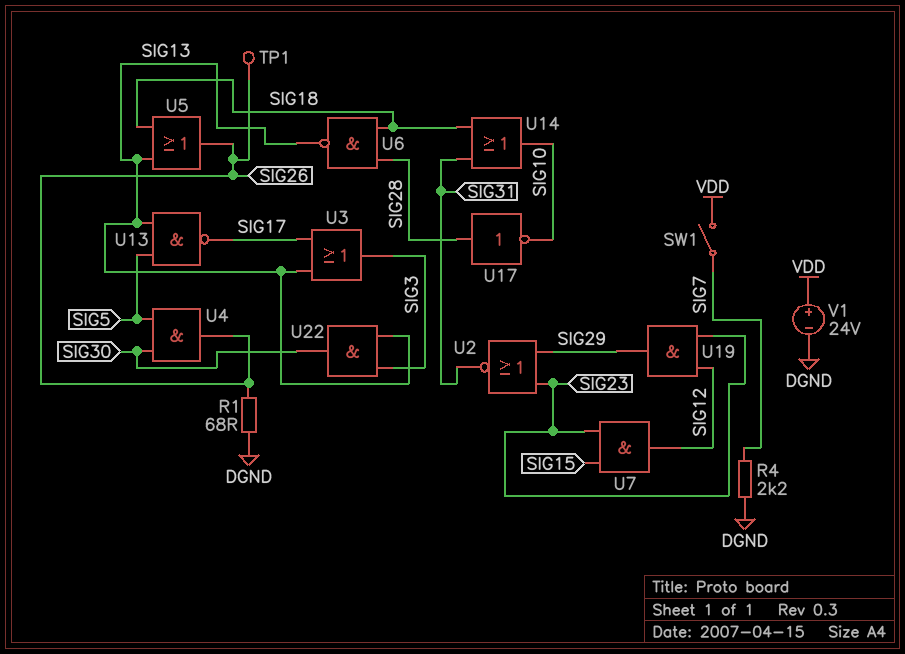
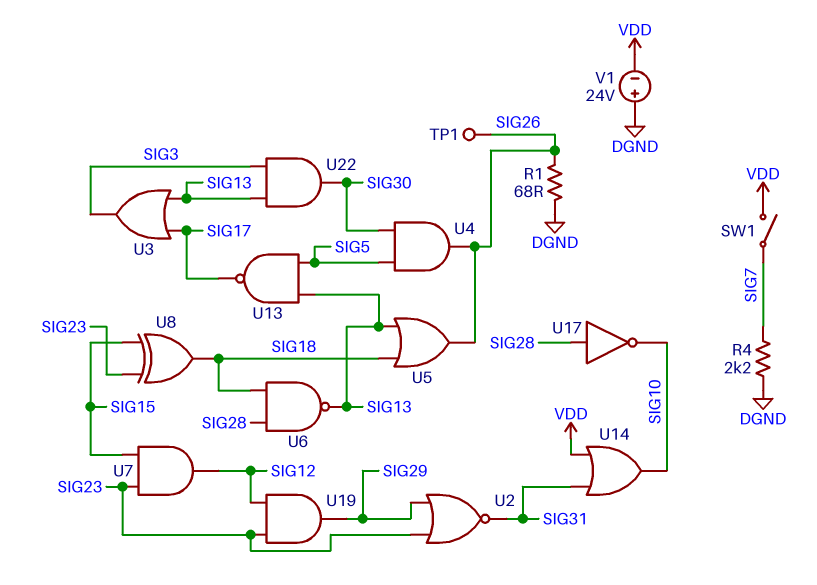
U8: none -> XOR (in SIG15, in SIG23, out SIG18)
U14: OR (in SIG18, in SIG31, out SIG10) -> OR (in SIG31, in VDD, out SIG10)
V1: 24V (plus VDD, minus DGND) -> 24V (plus DGND, minus VDD)

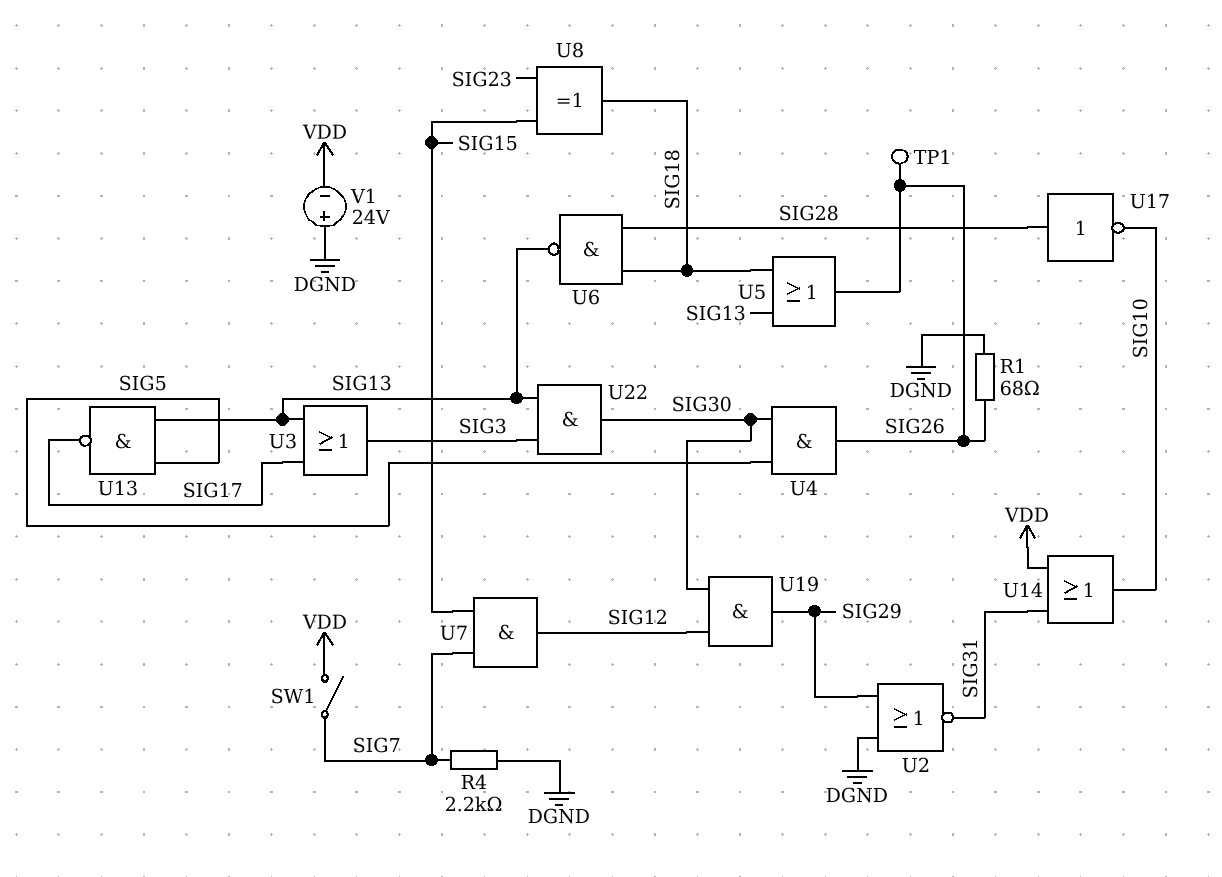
U2: NOR (in SIG23, in SIG29, out SIG31) -> NOR (in DGND, in SIG29, out SIG31)
U7: AND (in SIG15, in SIG23, out SIG12) -> AND (in SIG7, in SIG15, out SIG12)
U19: AND (in SIG12, in SIG23, out SIG29) -> AND (in SIG12, in SIG30, out SIG29)

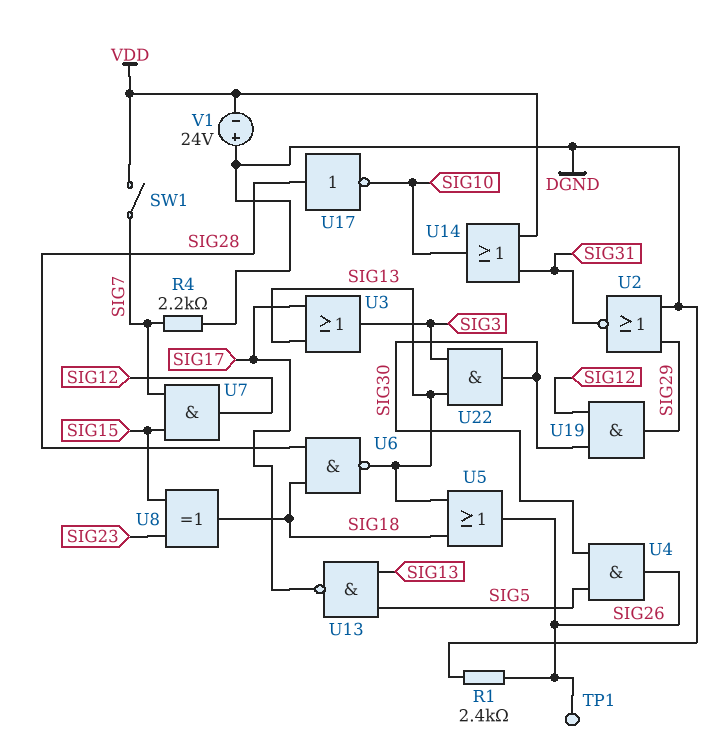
R1: 68 (DGND, SIG26) -> 2.4k (DGND, SIG26)

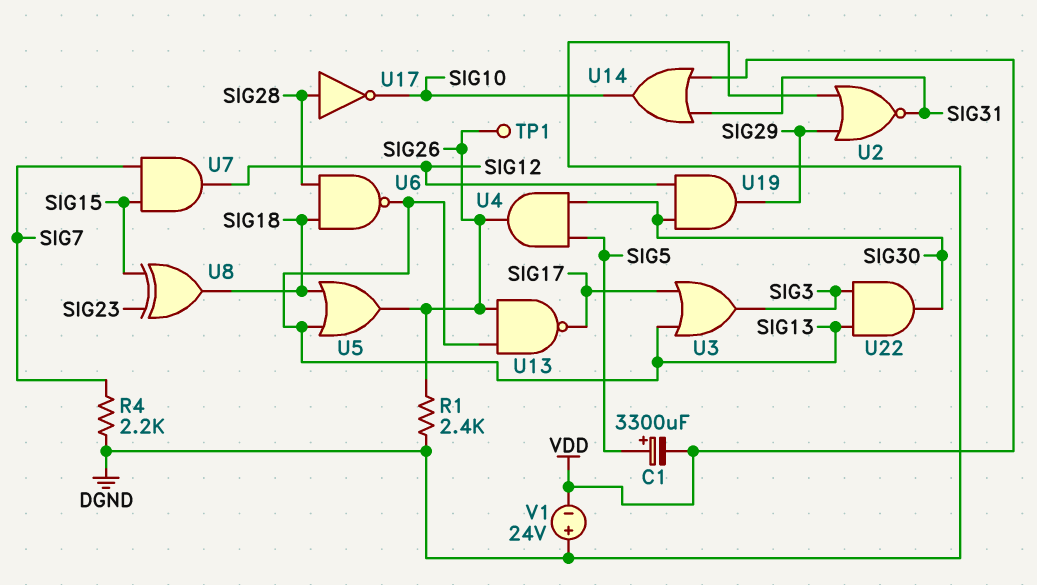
C1: none -> 3300uF (plus SIG5, minus VDD)
SW1: switch (SIG7, VDD) -> none
U13: NAND (in SIG5, in SIG13, out SIG17) -> NAND (in SIG13, in SIG26, out SIG17)

